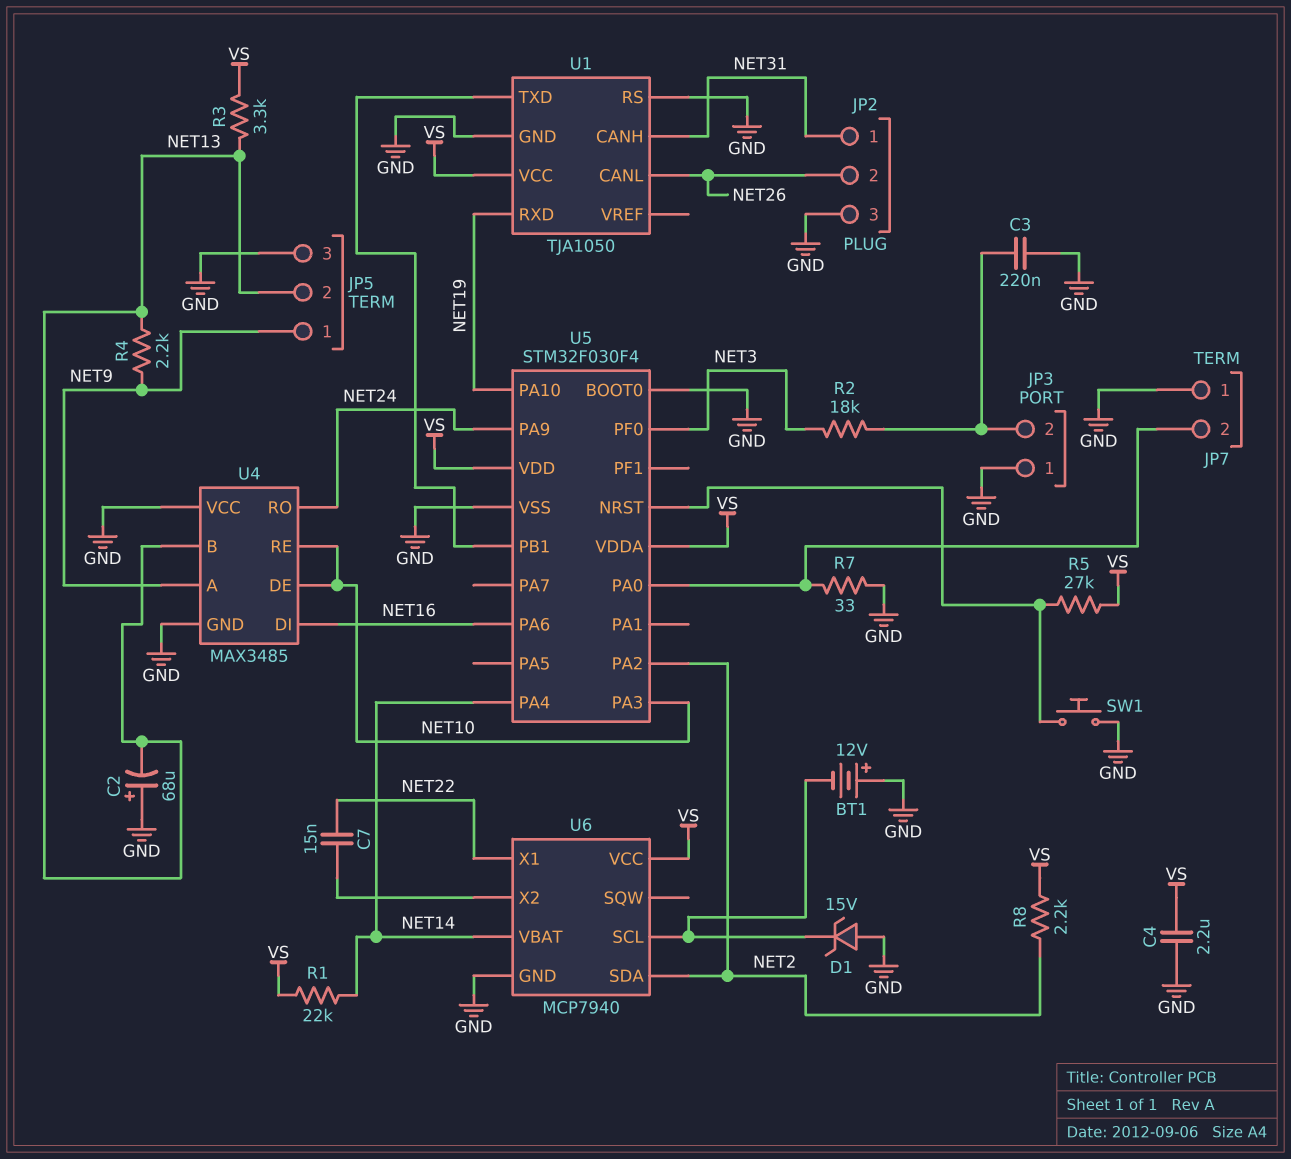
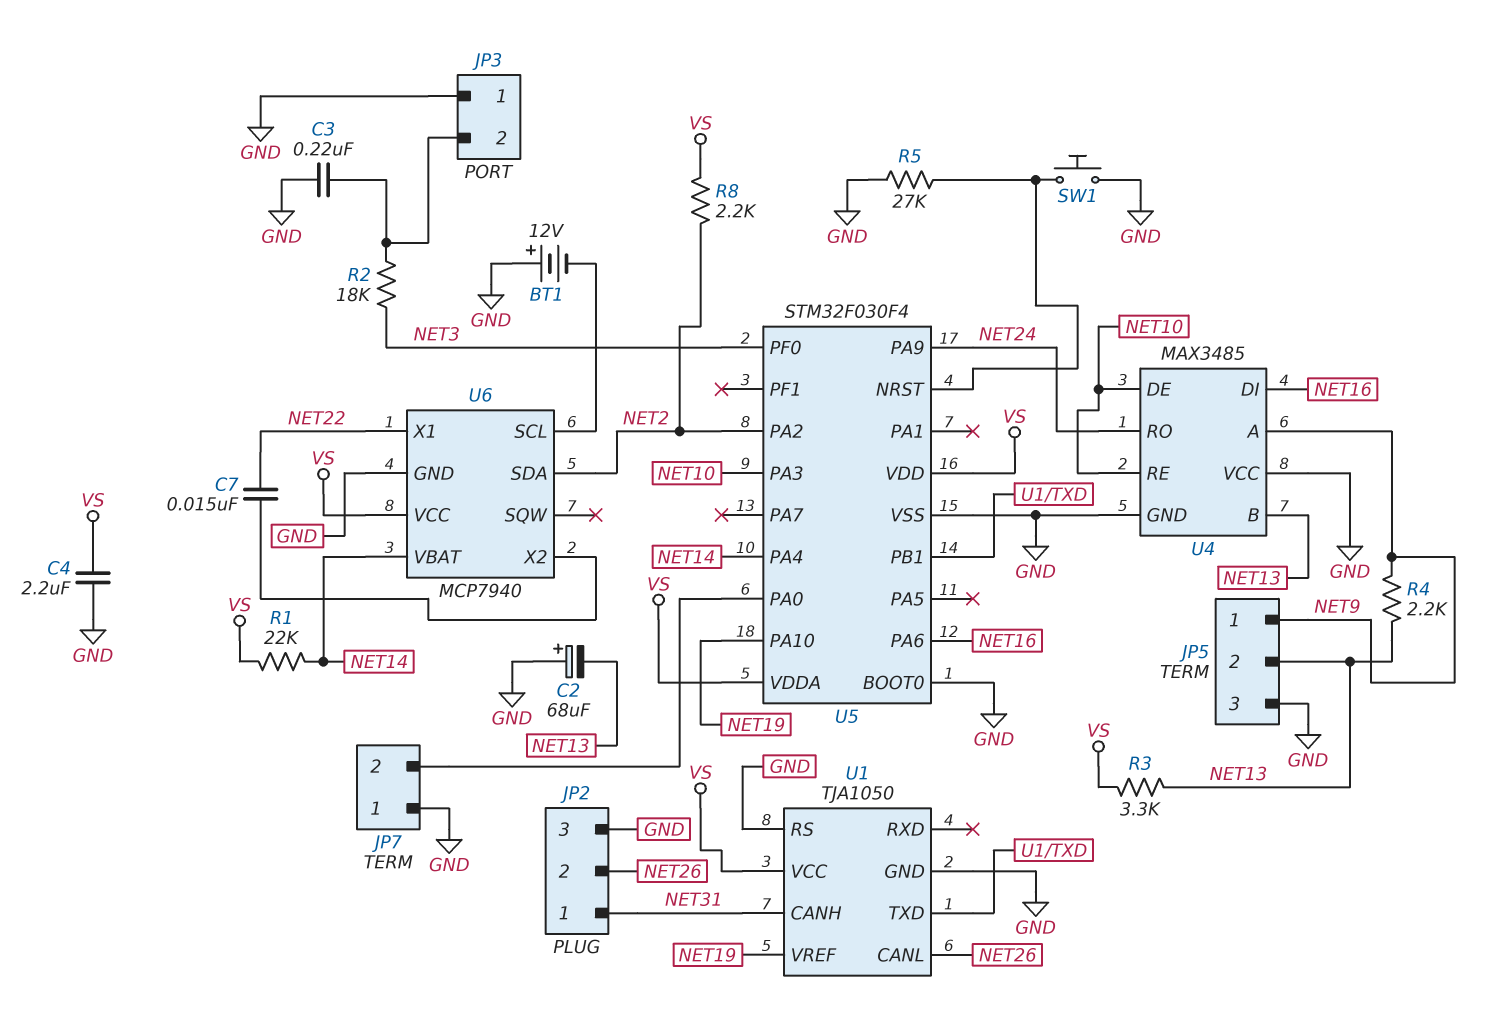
D1: zener 15V (A GND, K U6/SCL) -> none
R5: 27k (U5/NRST, VS) -> 27k (GND, U5/NRST)
R7: 33 (GND, JP7/2) -> none
U1 pin RXD: NET19 -> none
U1 pin VREF: none -> NET19

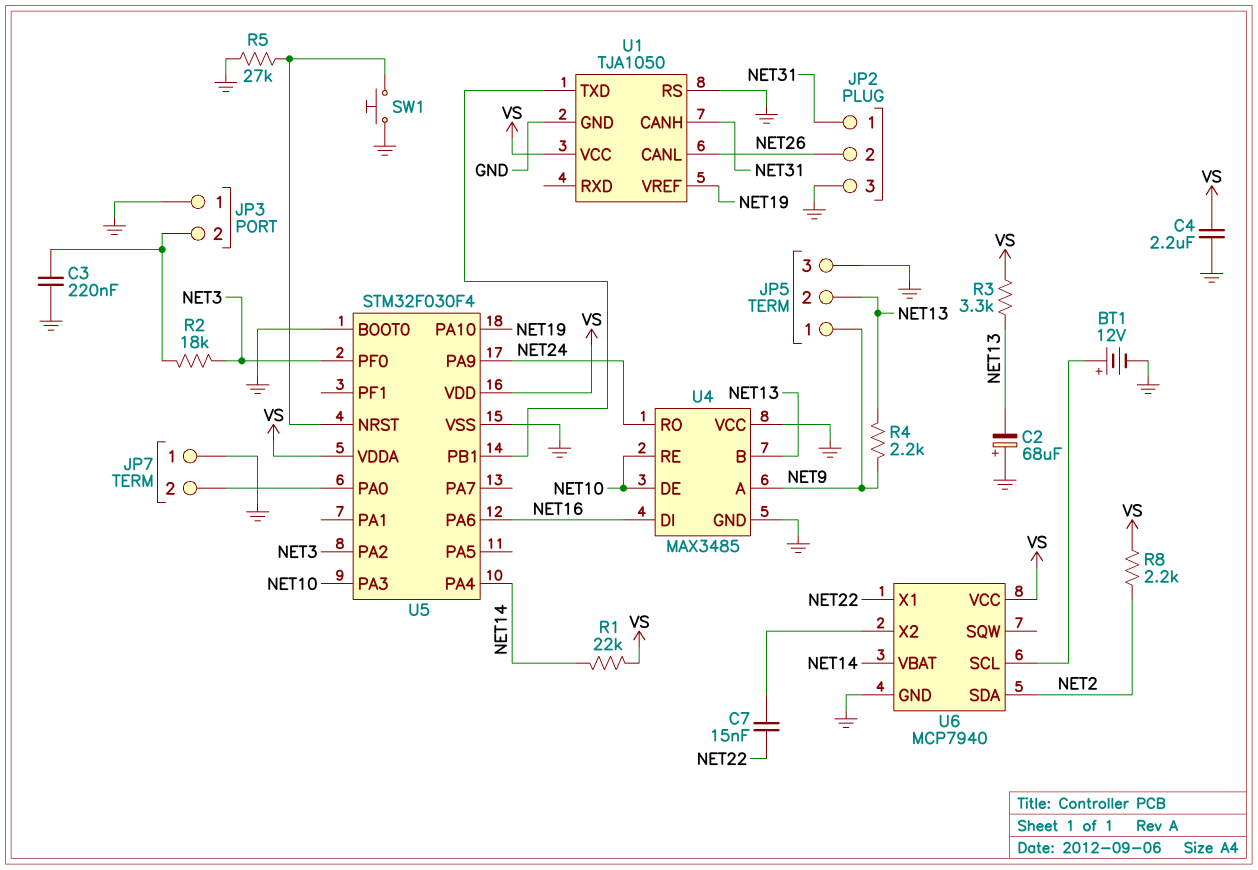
BT1: 12V (plus GND, minus U6/SCL) -> 12V (plus U6/SCL, minus GND)
U5 pin PA2: NET2 -> NET3

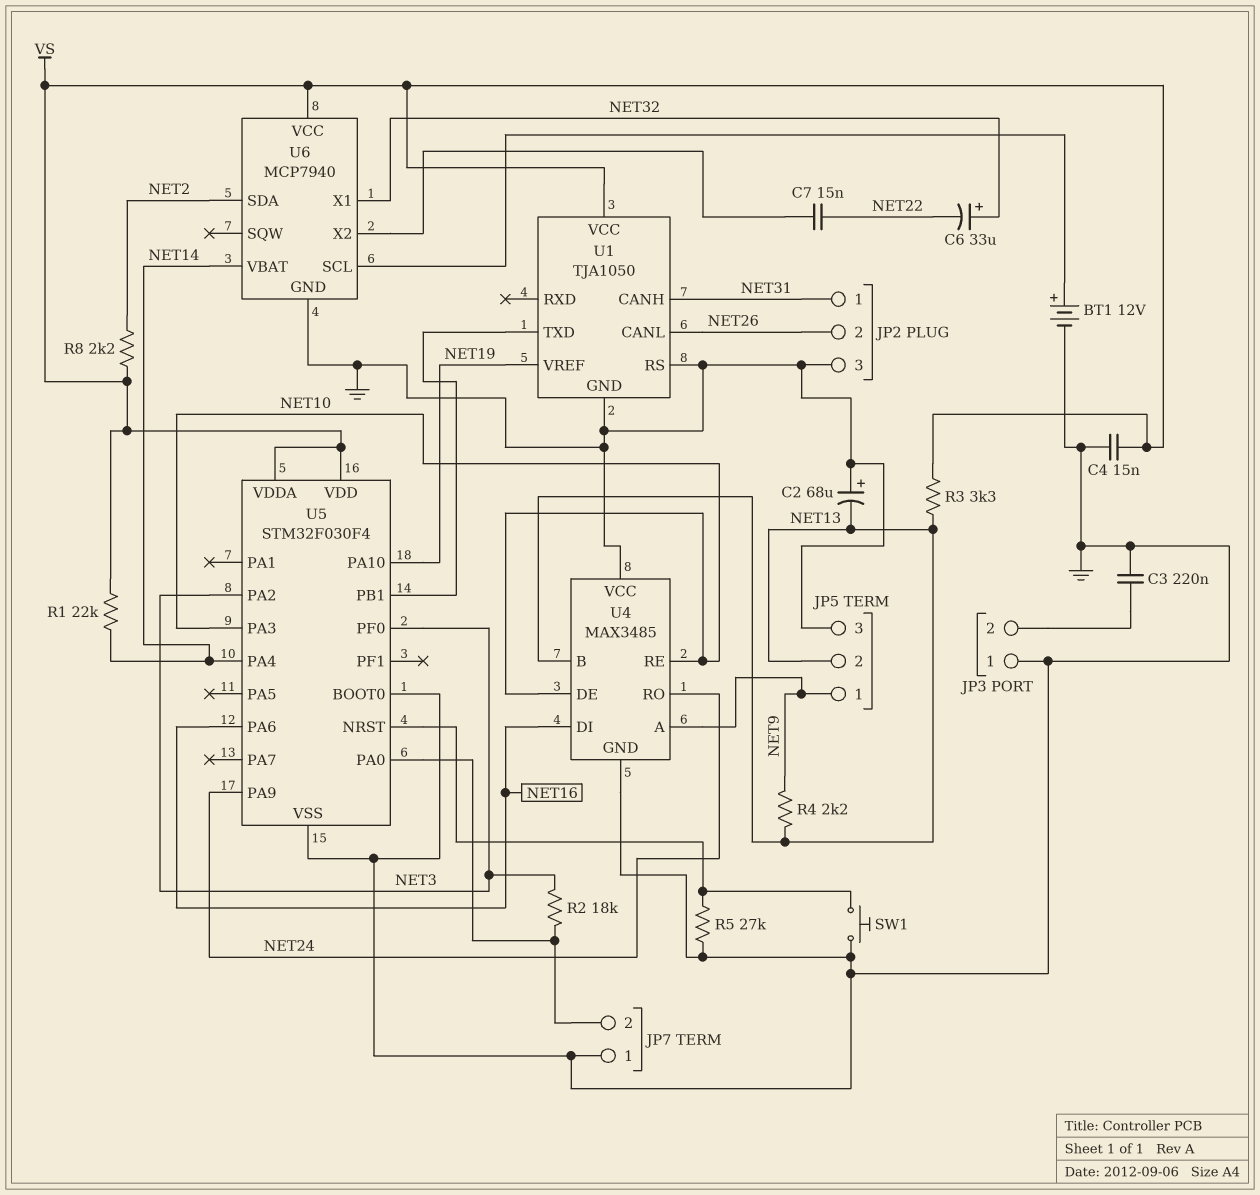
C4: 2.2uF (GND, VS) -> 15nF (GND, VS)
C6: none -> 33uF (plus NET32, minus NET22)
R2: 18k (JP3/2, NET3) -> 18k (JP7/2, NET3)
U6 pin X1: NET22 -> NET32

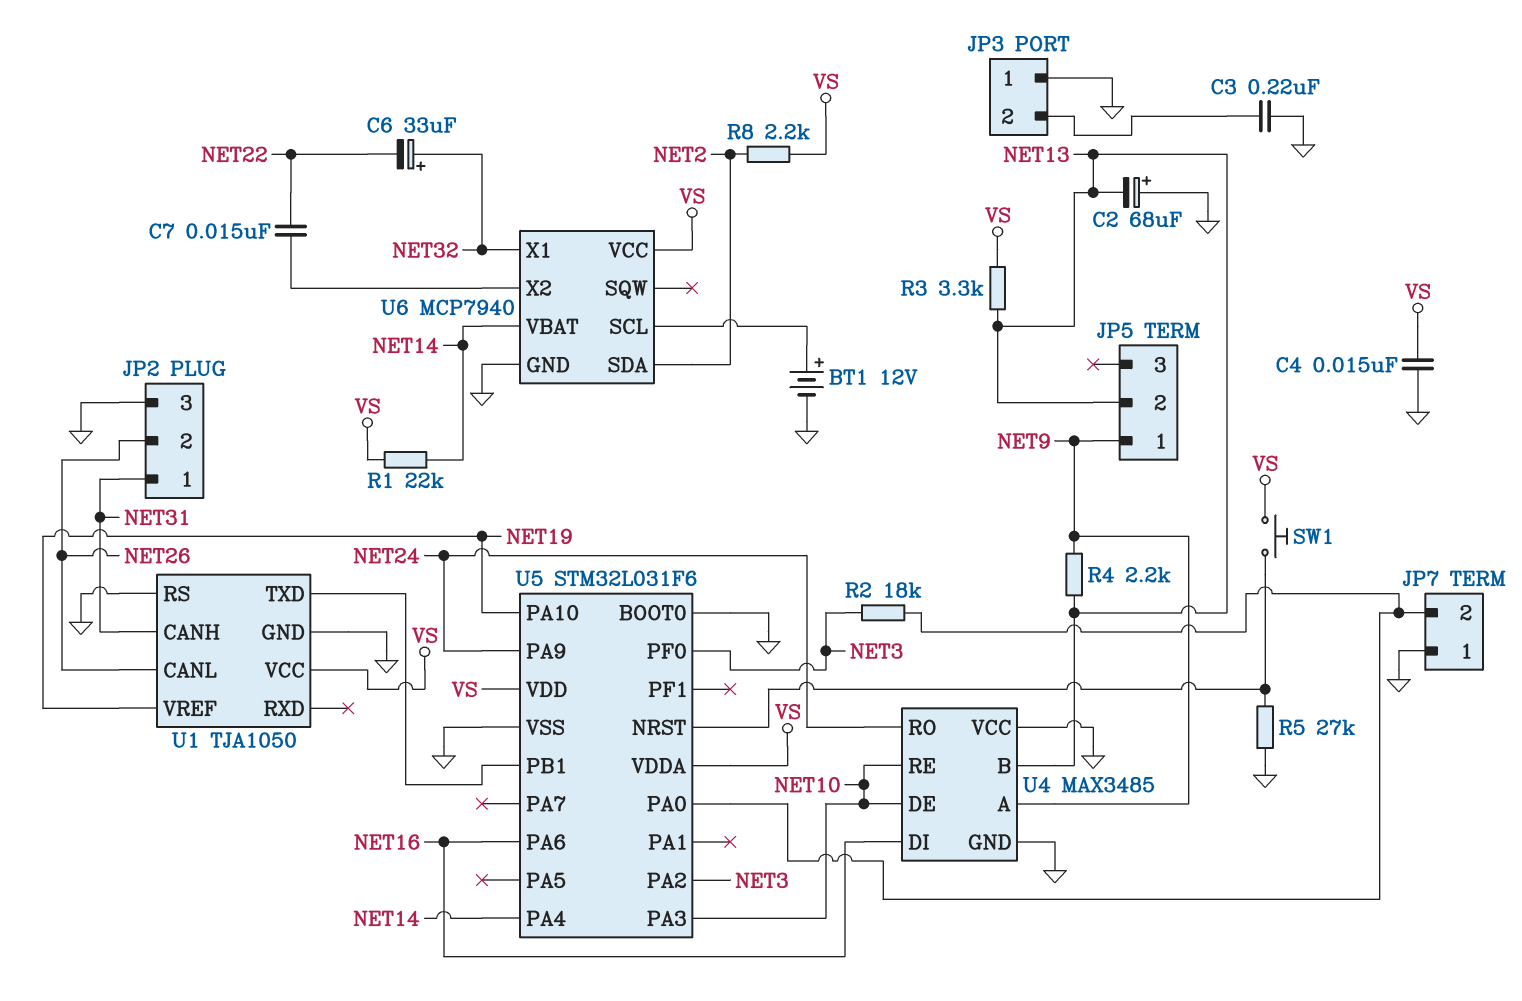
JP5 pin 3: GND -> none
SW1: button (GND, U5/NRST) -> button (U5/NRST, VS)
U5: STM32F030F4 -> STM32L031F6

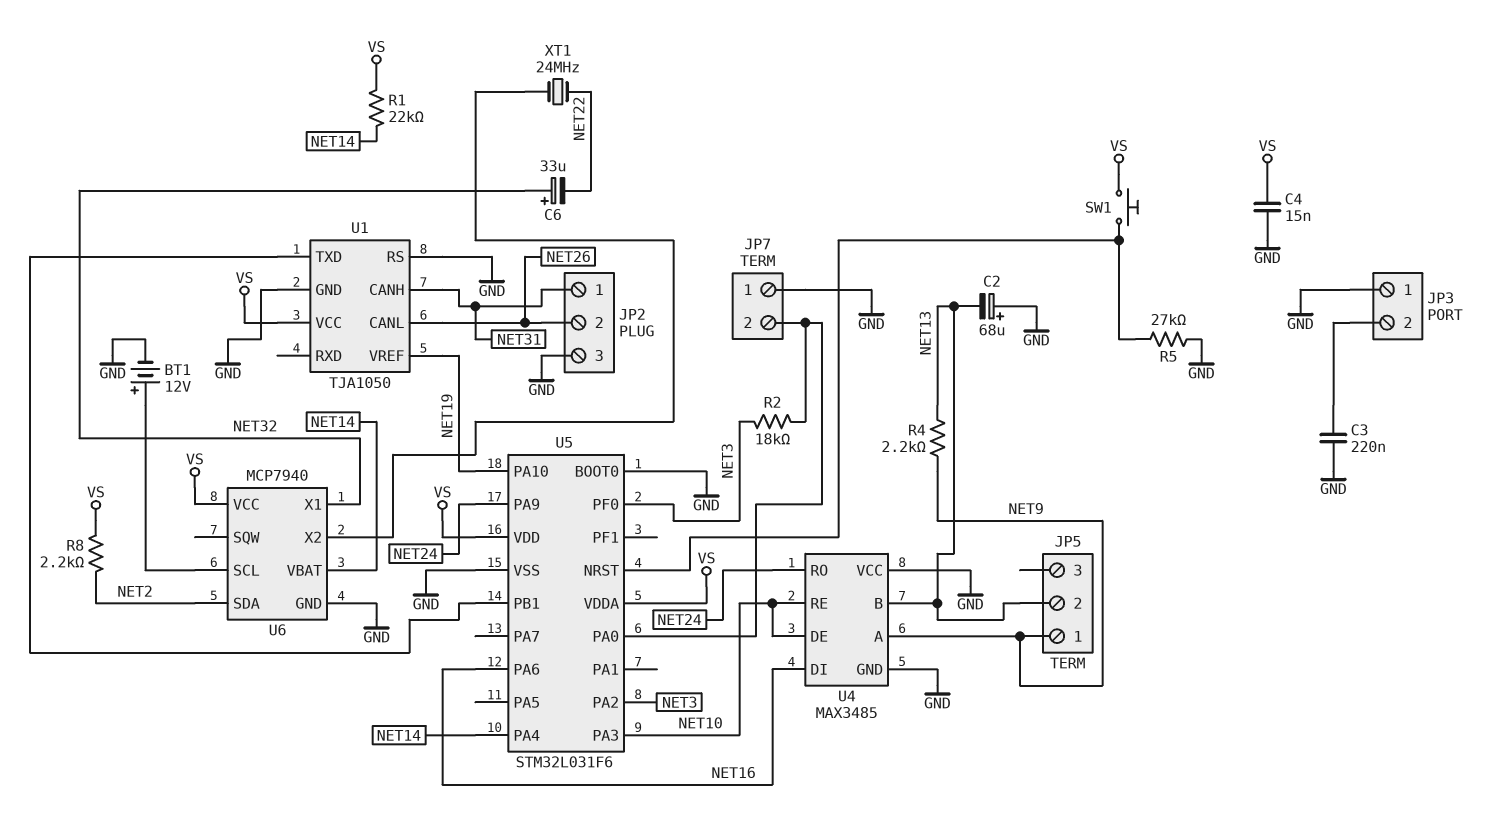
C7: 15nF (NET22, U6/X2) -> none
R3: 3.3k (NET13, VS) -> none
XT1: none -> 24MHz (NET22, U6/X2)

